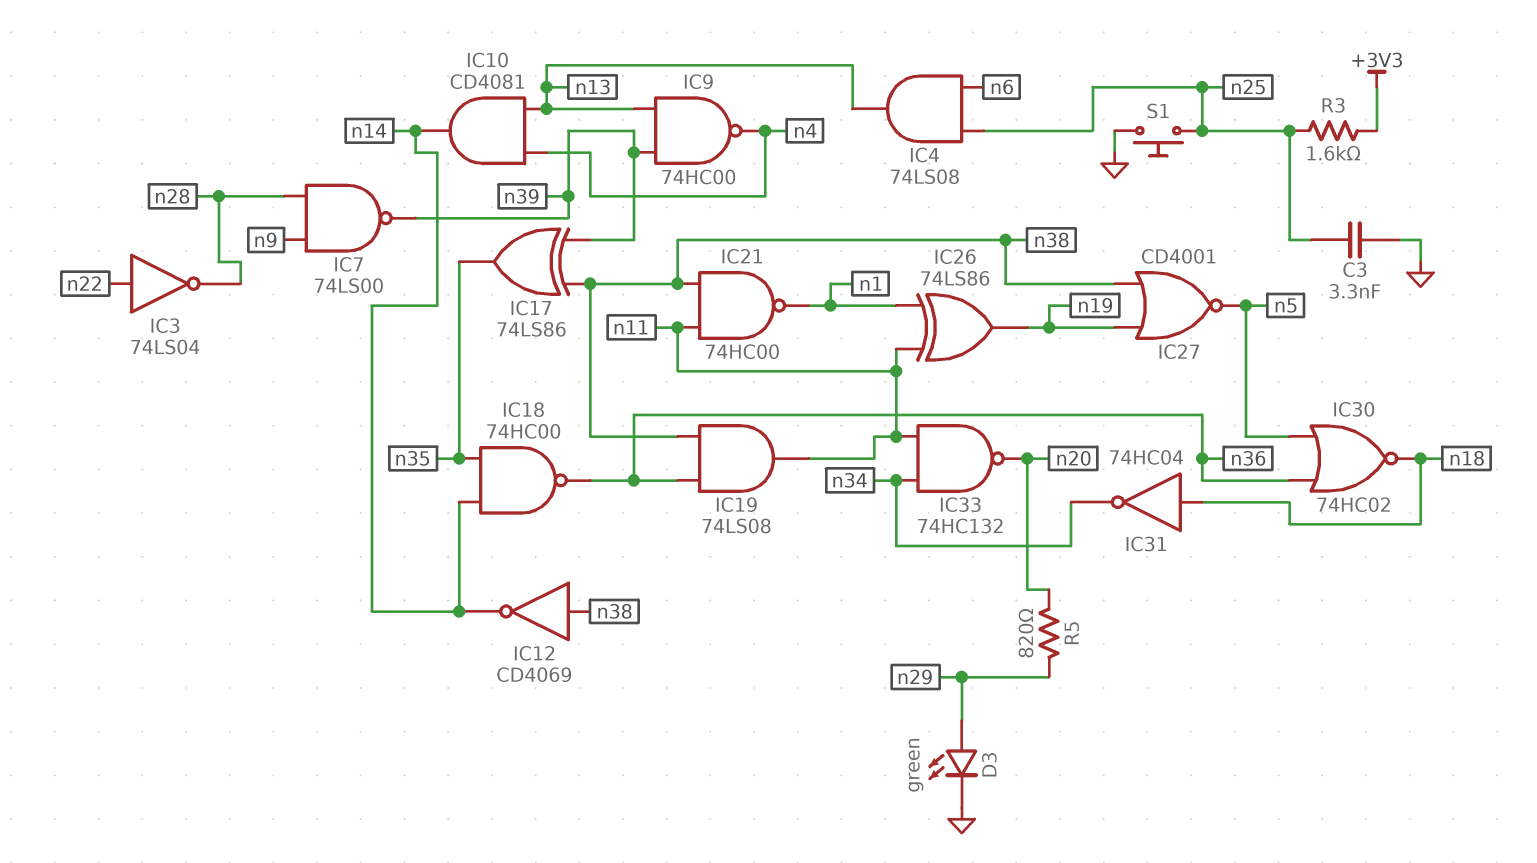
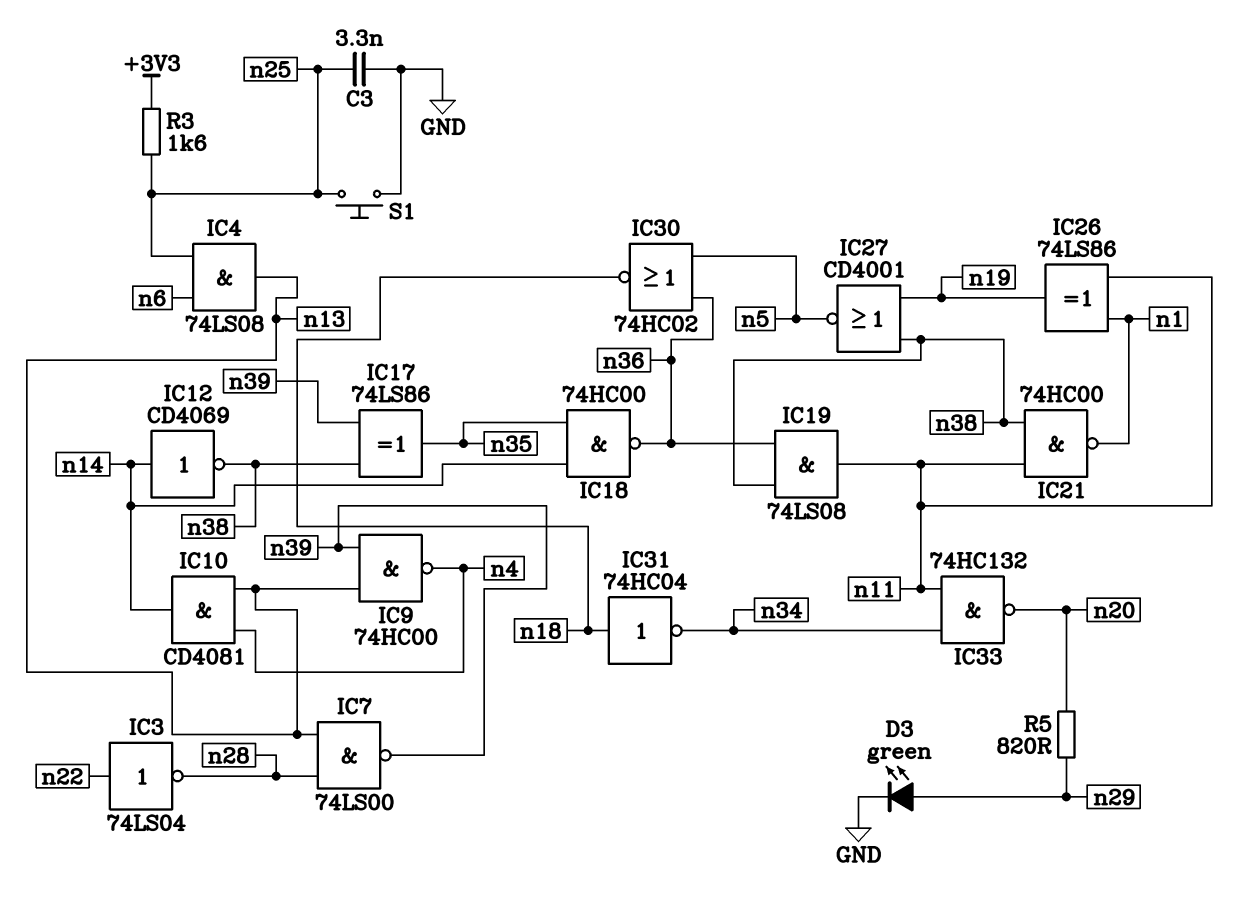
IC7: NAND 74LS00 (in n9, in n28, out n39) -> NAND 74LS00 (in n13, in n28, out n39)
IC12: NOT CD4069 (in n38, out n14) -> NOT CD4069 (in n14, out n38)

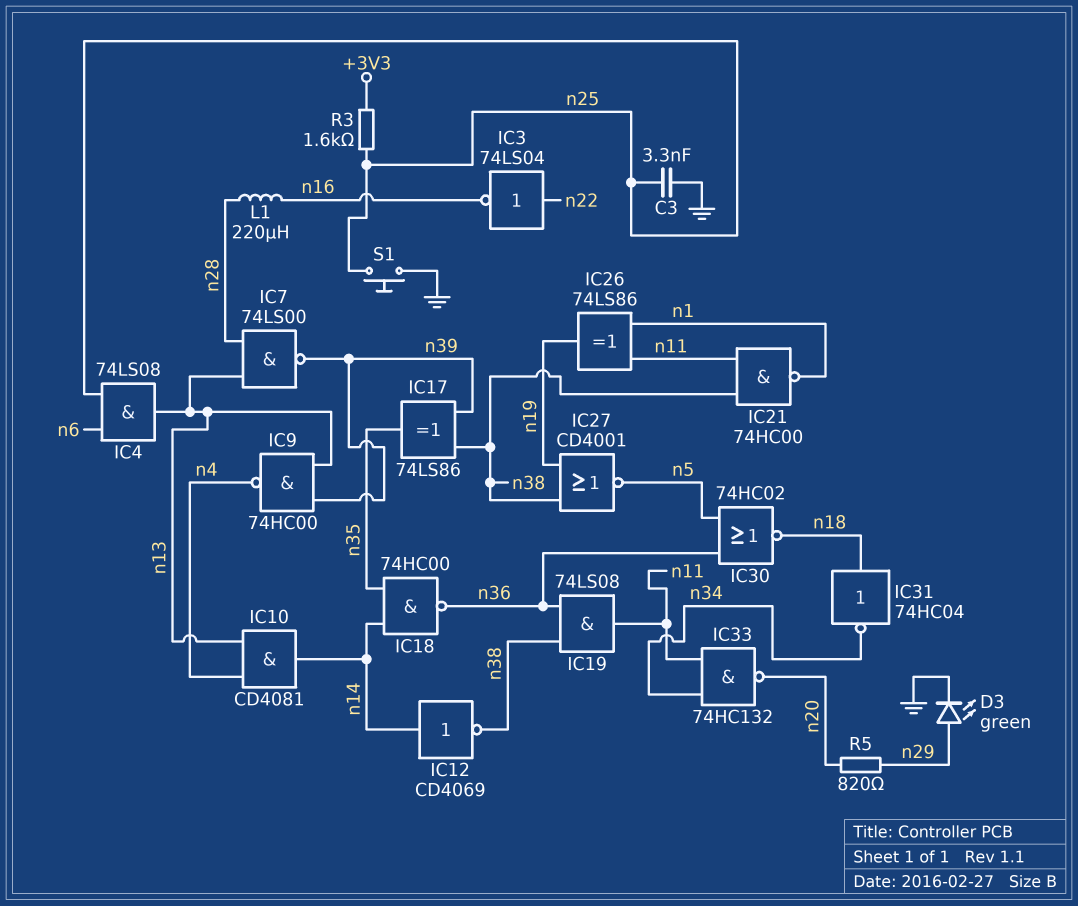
IC3: NOT 74LS04 (in n22, out n28) -> NOT 74LS04 (in n22, out n16)
L1: none -> 220uH (n16, n28)

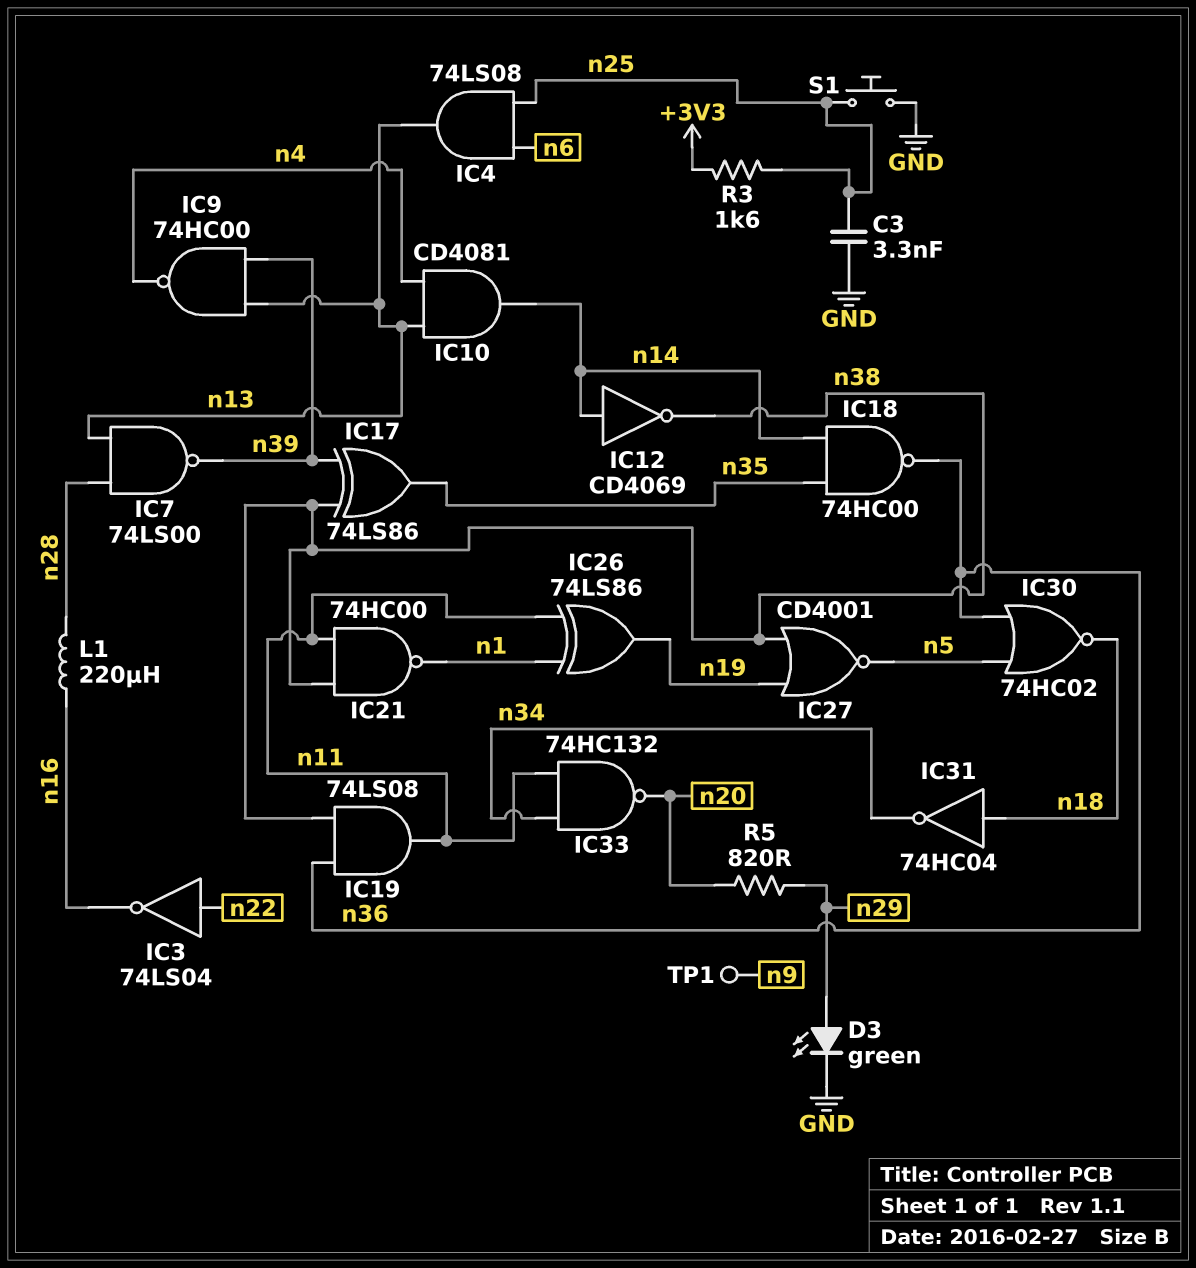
TP1: none -> test point (n9)

